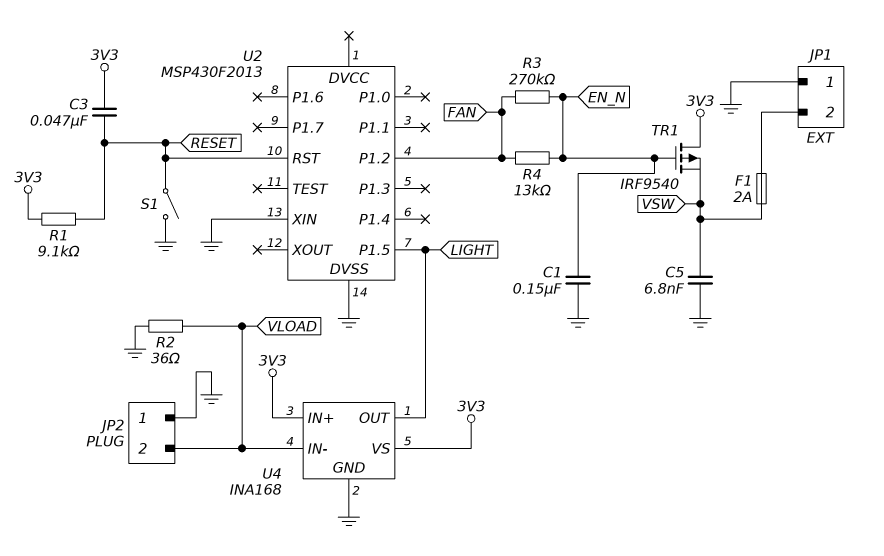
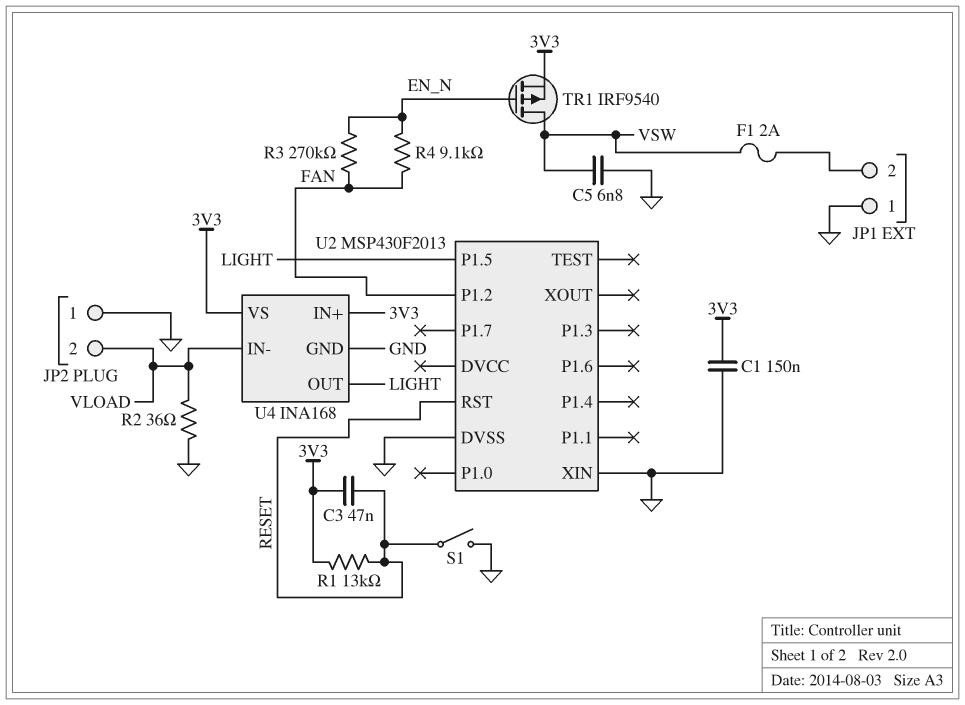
C1: 150nF (EN_N, GND) -> 150nF (3V3, GND)
R1: 9.1k (3V3, RESET) -> 13k (3V3, RESET)
R4: 13k (EN_N, FAN) -> 9.1k (EN_N, FAN)
TR1: PMOS IRF9540 (G EN_N, D 3V3, S VSW) -> PMOS IRF9540 (G EN_N, D VSW, S 3V3)

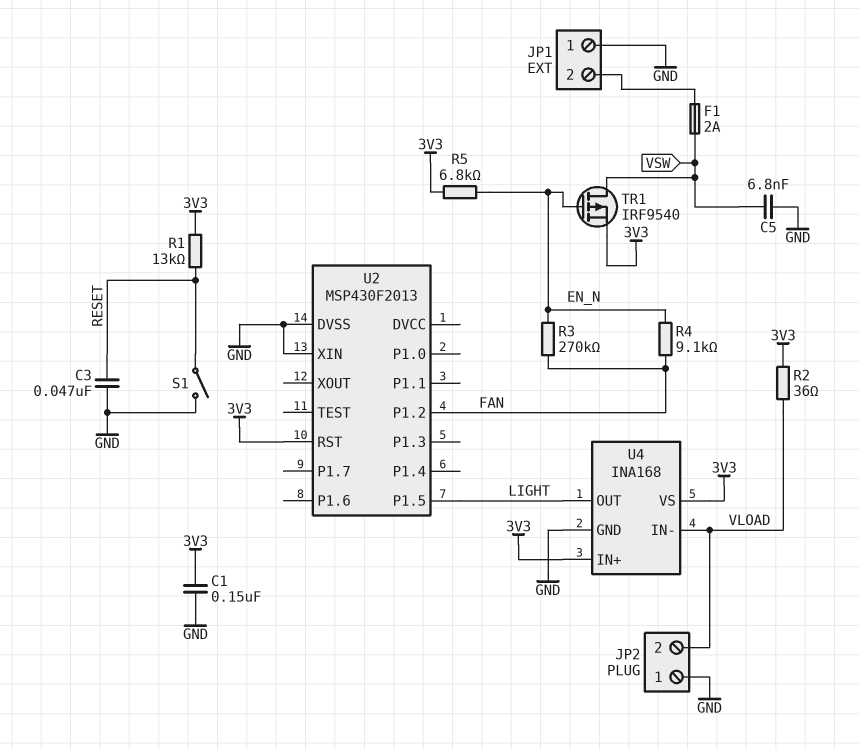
C3: 47nF (3V3, RESET) -> 47nF (GND, RESET)
R2: 36 (GND, VLOAD) -> 36 (3V3, VLOAD)
R5: none -> 6.8k (3V3, EN_N)
U2 pin RST: RESET -> 3V3

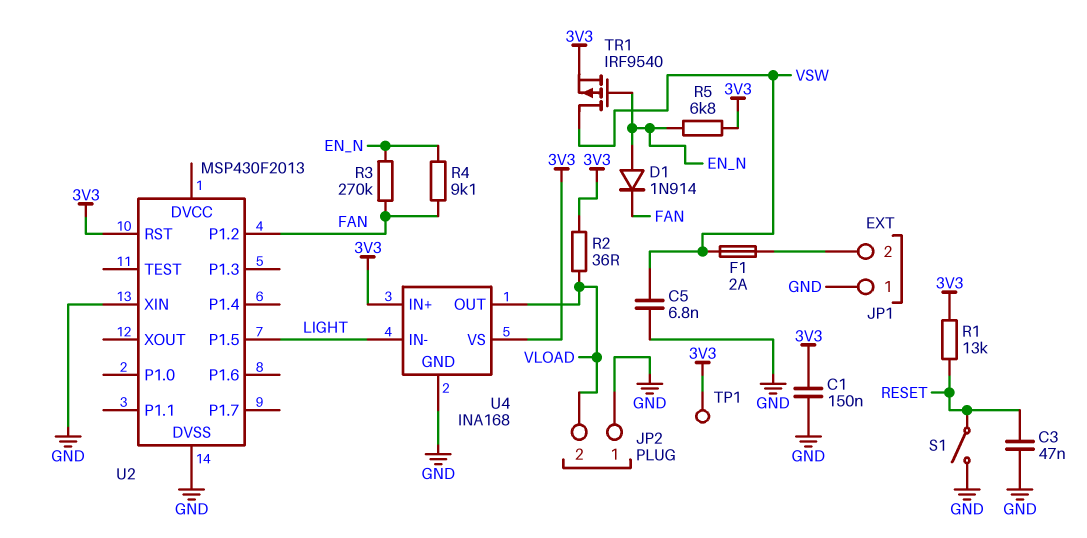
D1: none -> diode 1N914 (A EN_N, K FAN)
TP1: none -> test point (3V3)
U4 pin IN-: VLOAD -> LIGHT
U4 pin OUT: LIGHT -> VLOAD

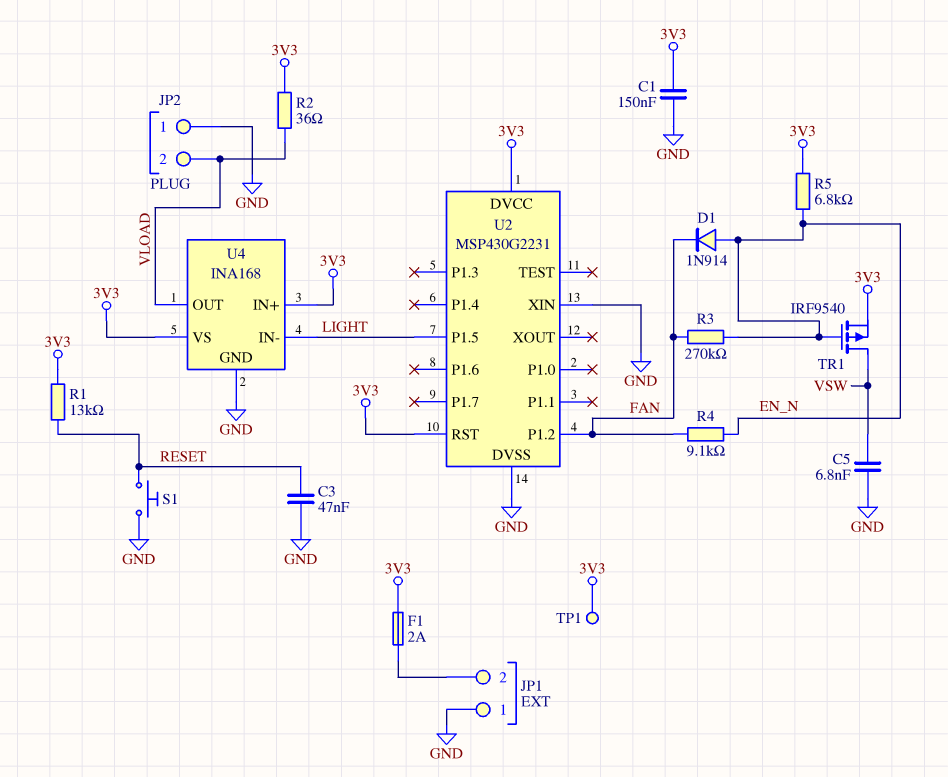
F1: 2A (JP1/2, VSW) -> 2A (3V3, JP1/2)
S1: switch (GND, RESET) -> button (GND, RESET)
U2: MSP430F2013 -> MSP430G2231
U2 pin DVCC: none -> 3V3

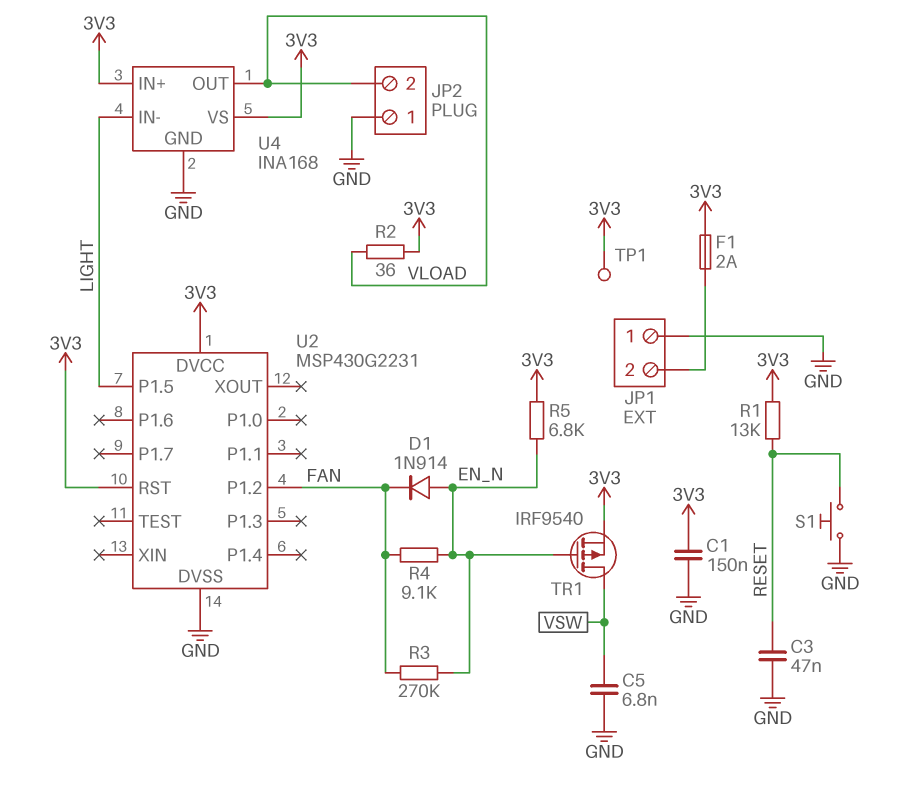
U2 pin XIN: GND -> none

